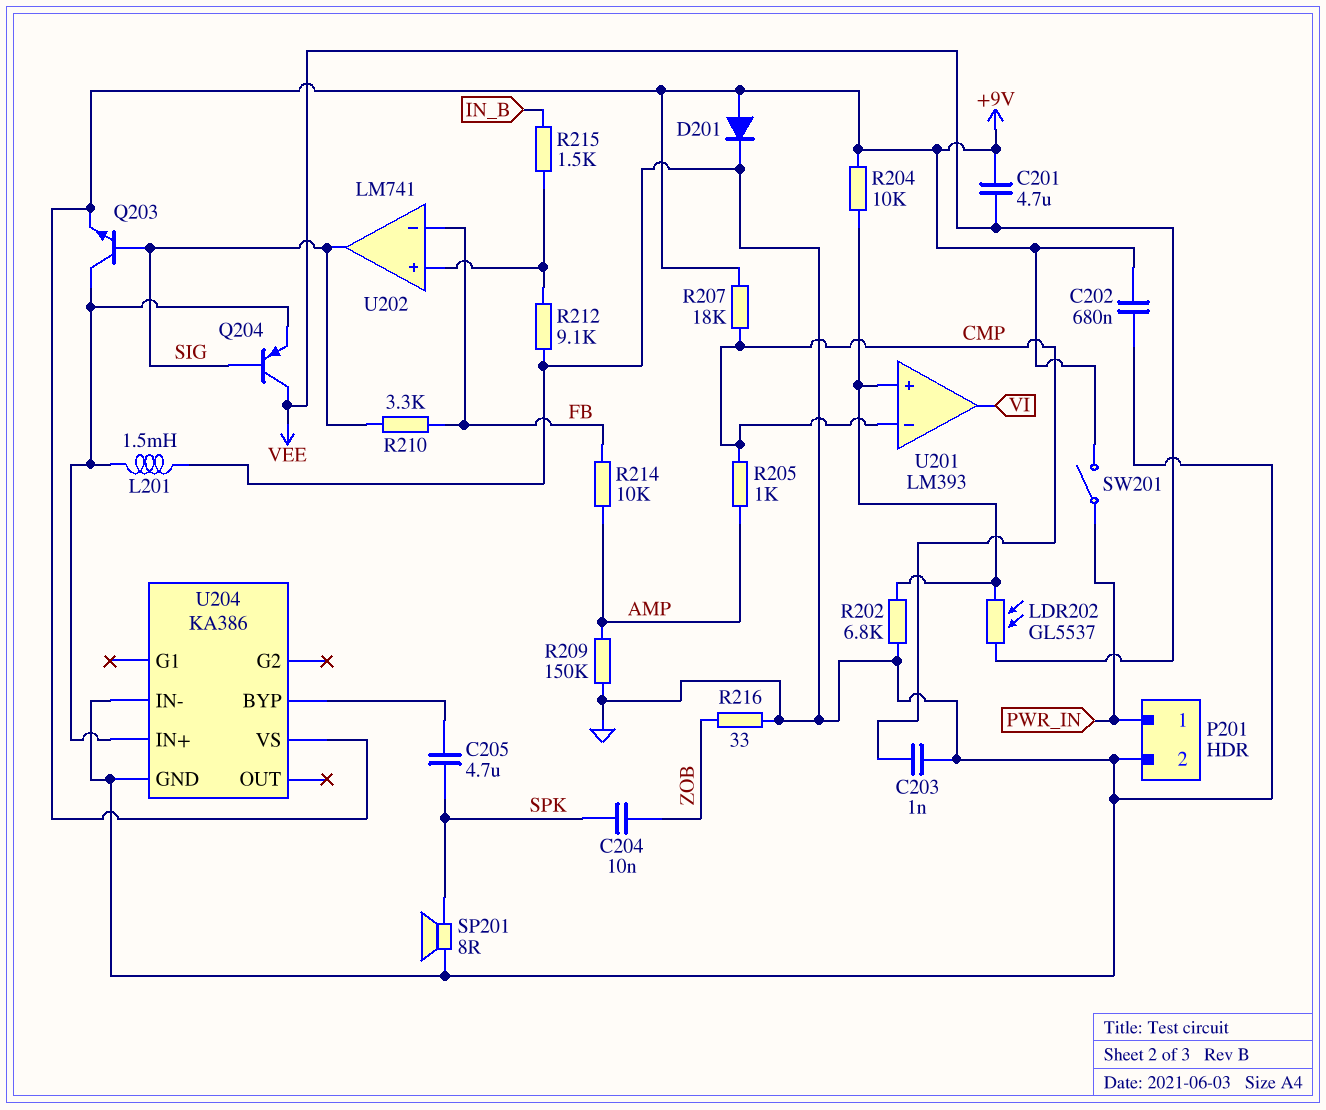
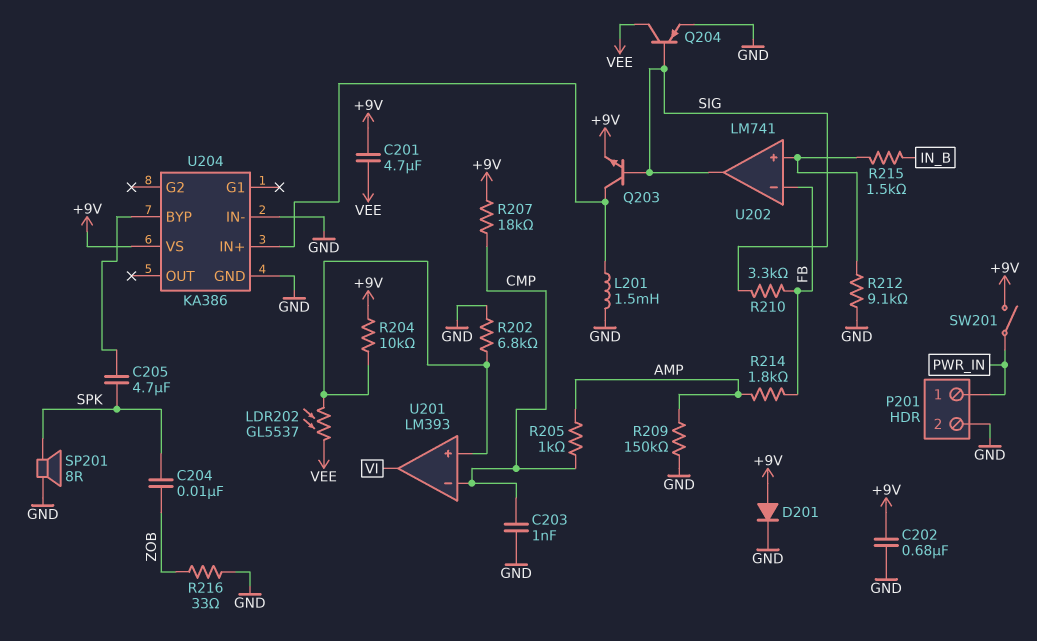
Q204: PNP (B SIG, C VEE, E U204/IN+) -> PNP (B SIG, C VEE, E GND)
R214: 10k (AMP, FB) -> 1.8k (AMP, FB)

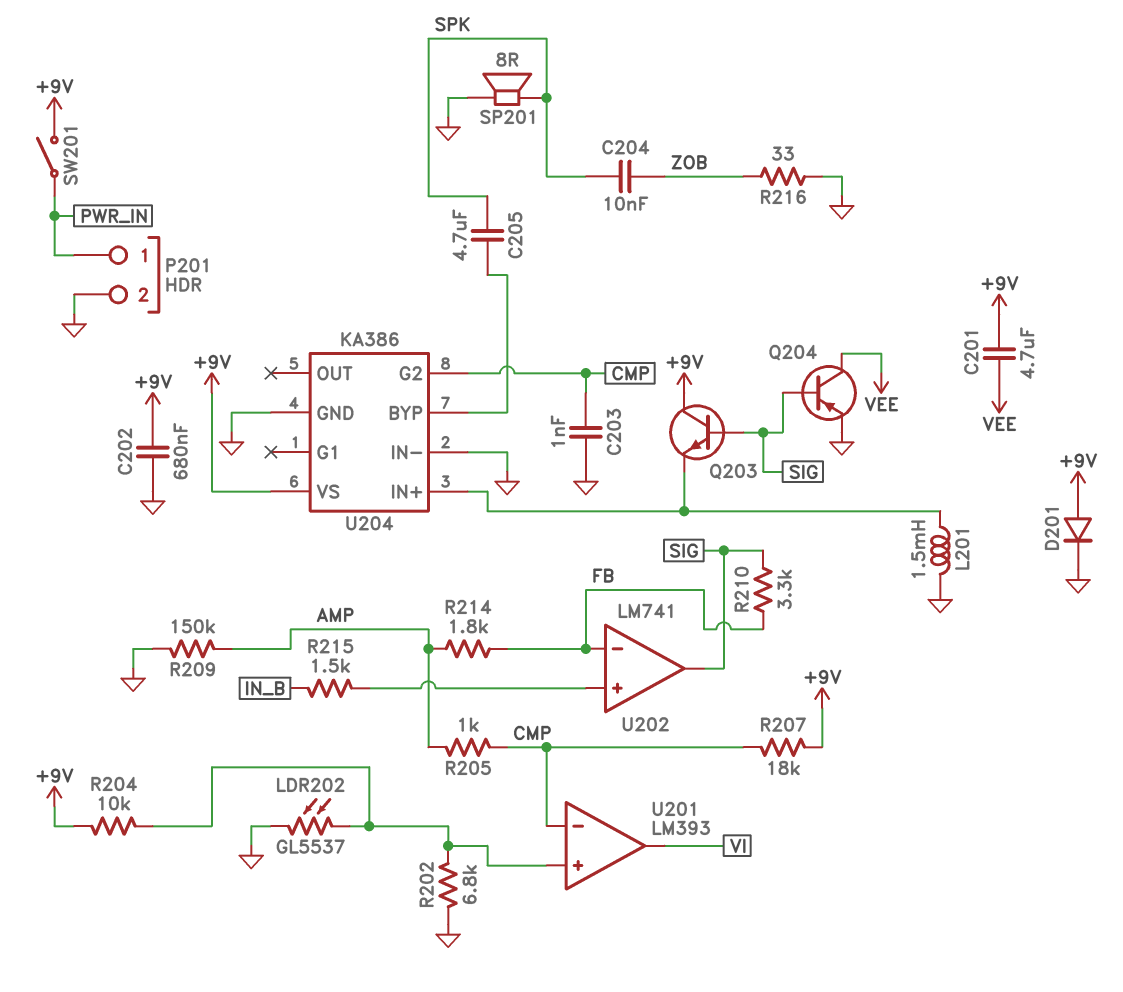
LDR202: GL5537 (U201/in+, VEE) -> GL5537 (GND, U201/in+)
Q203: NPN (B SIG, C U204/IN+, E +9V) -> NPN (B SIG, C +9V, E U204/IN+)
R212: 9.1k (GND, U202/in+) -> none
U204 pin G2: none -> CMP

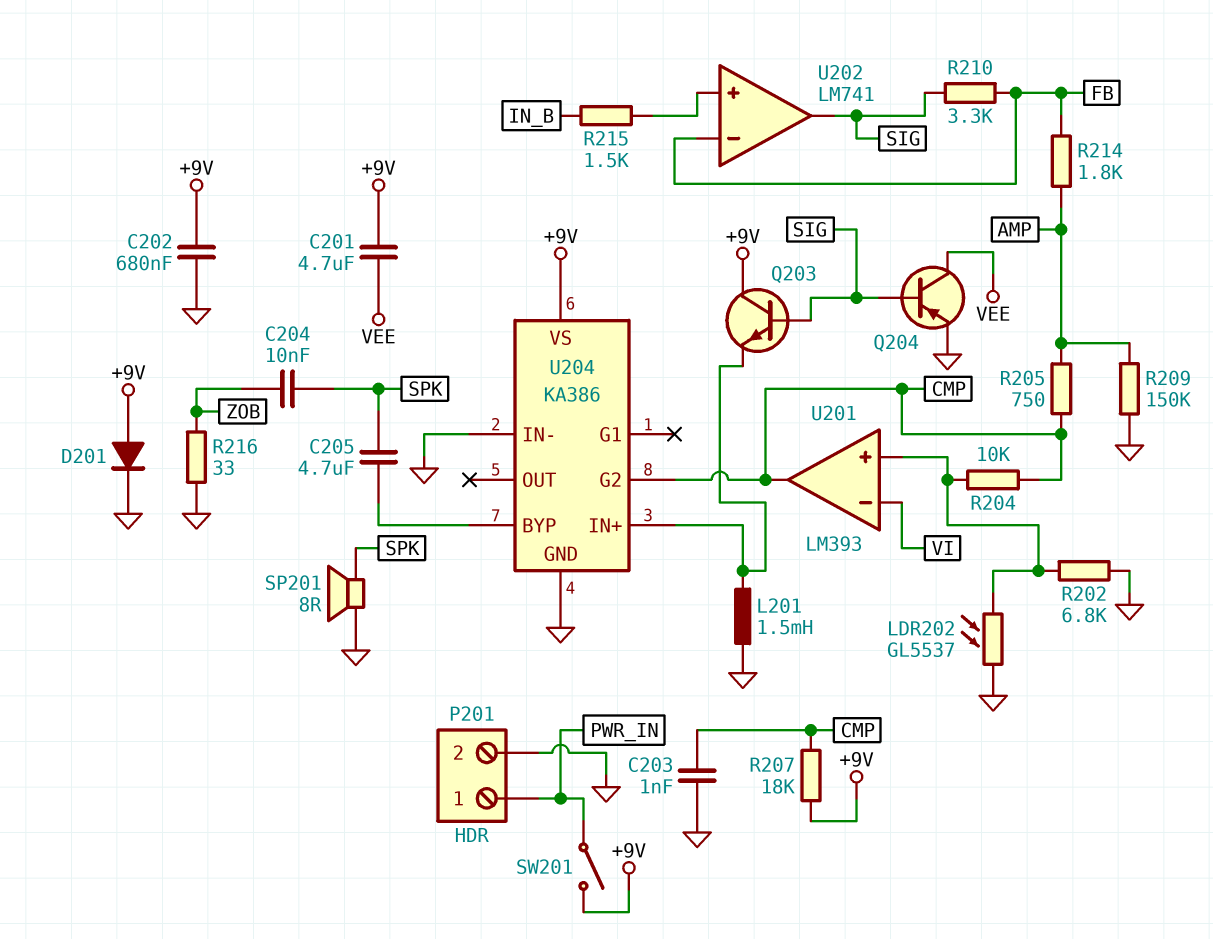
R204: 10k (+9V, U201/in+) -> 10k (CMP, U201/in+)
R205: 1k (AMP, CMP) -> 750 (AMP, CMP)
U201 pin in-: CMP -> VI
U201 pin out: VI -> CMP

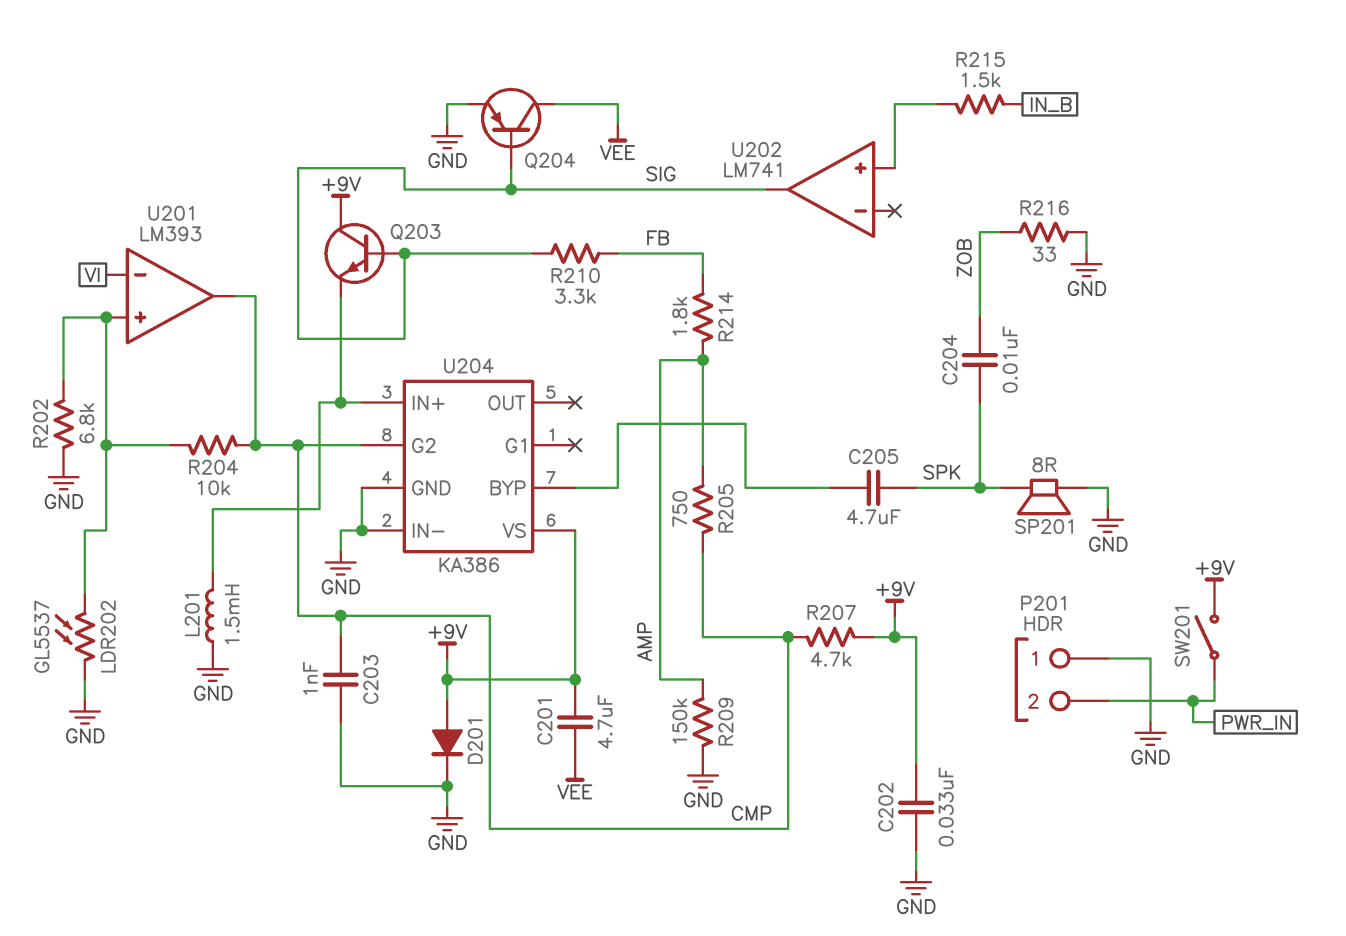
C202: 680nF (+9V, GND) -> 33nF (+9V, GND)
P201 pin 1: PWR_IN -> GND
P201 pin 2: GND -> PWR_IN
R207: 18k (+9V, CMP) -> 4.7k (+9V, CMP)
U202 pin in-: FB -> none

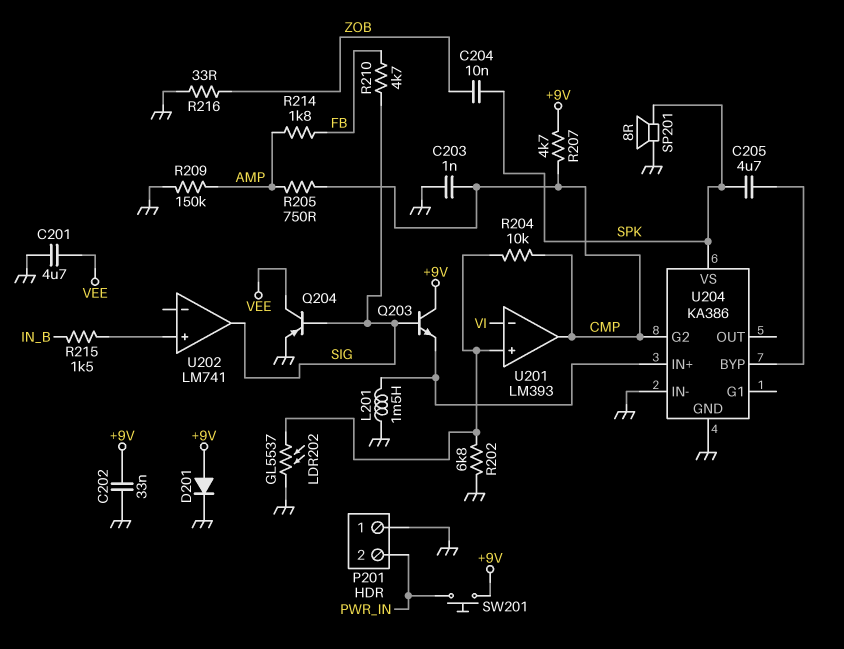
C201: 4.7uF (+9V, VEE) -> 4.7uF (GND, VEE)
R210: 3.3k (FB, SIG) -> 4.7k (FB, SIG)
SW201: switch (+9V, PWR_IN) -> button (+9V, PWR_IN)
U204 pin VS: +9V -> SPK

